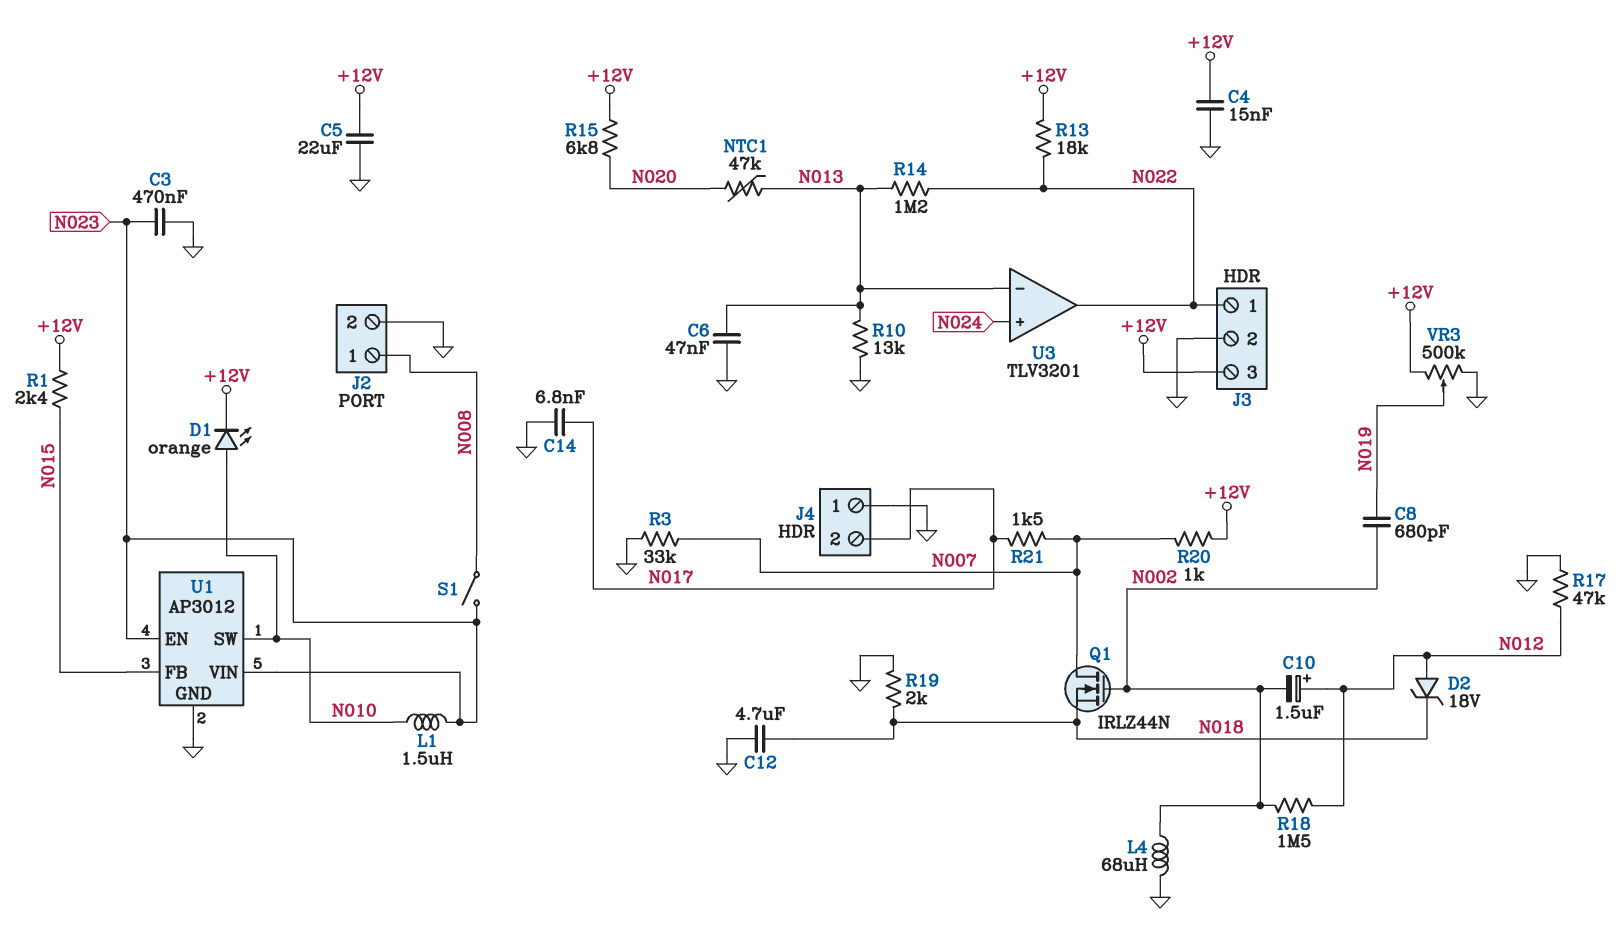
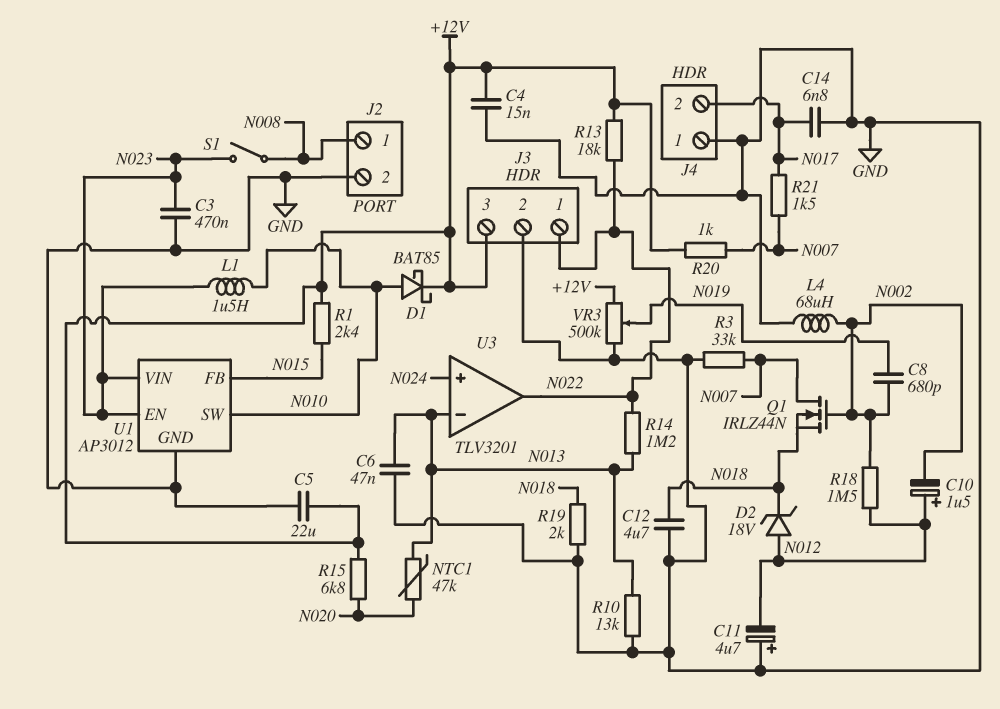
C11: none -> 4.7uF (plus GND, minus N012)
D1: LED orange (A N010, K +12V) -> schottky BAT85 (A N010, K +12V)
R17: 47k (GND, N012) -> none

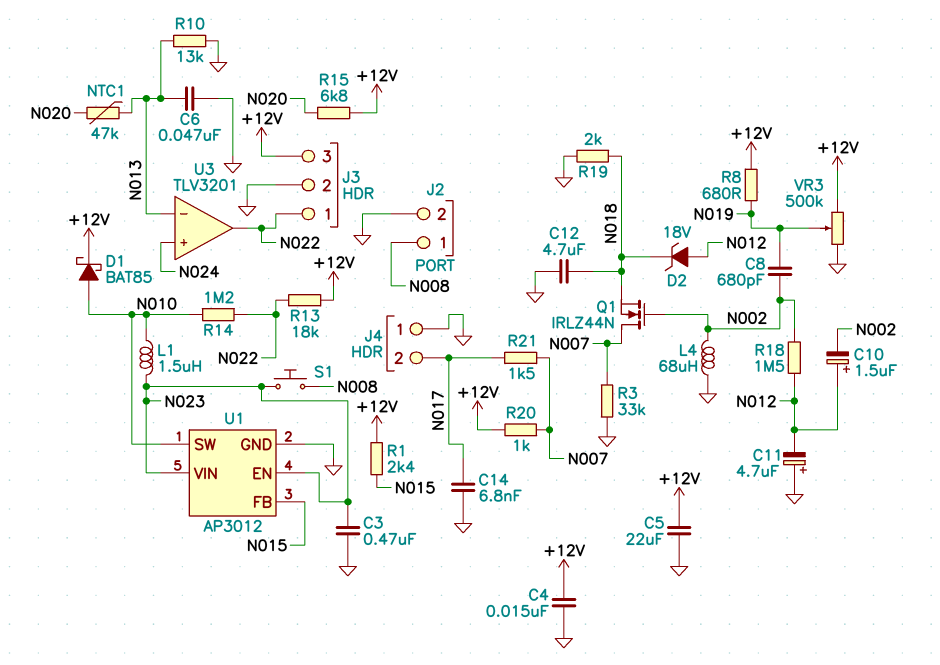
R8: none -> 680 (+12V, N019)
R14: 1.2M (N013, N022) -> 1.2M (N010, N022)
S1: switch (N008, N023) -> button (N008, N023)

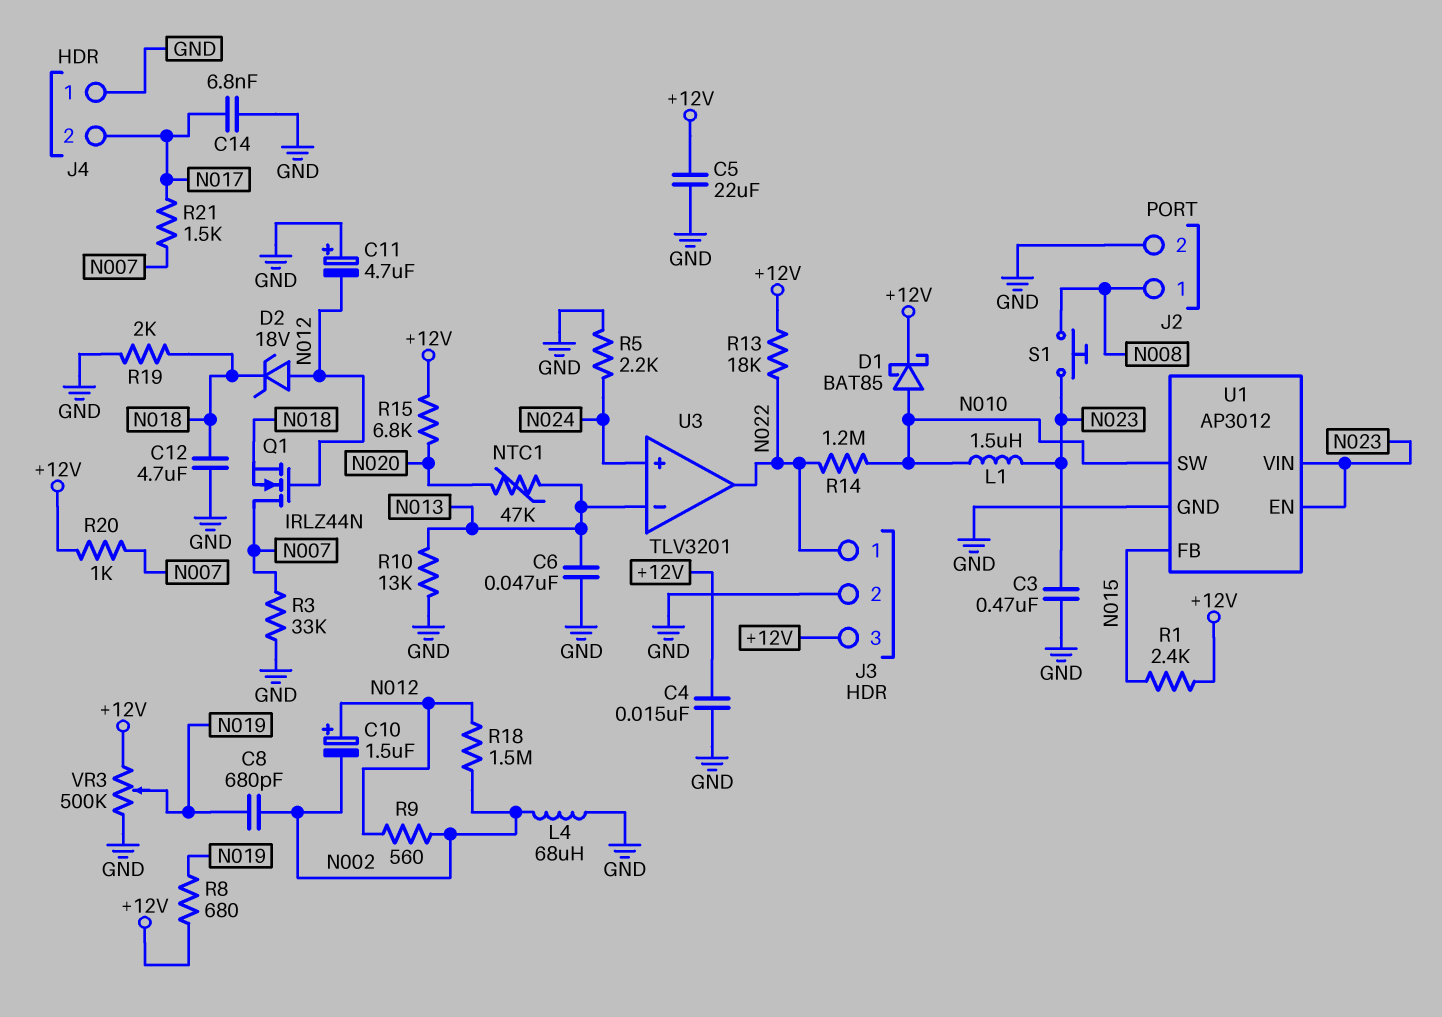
Q1: NMOS IRLZ44N (G N002, D N007, S N018) -> NMOS IRLZ44N (G N012, D N007, S N018)
R5: none -> 2.2k (GND, N024)
R9: none -> 560 (N002, N012)

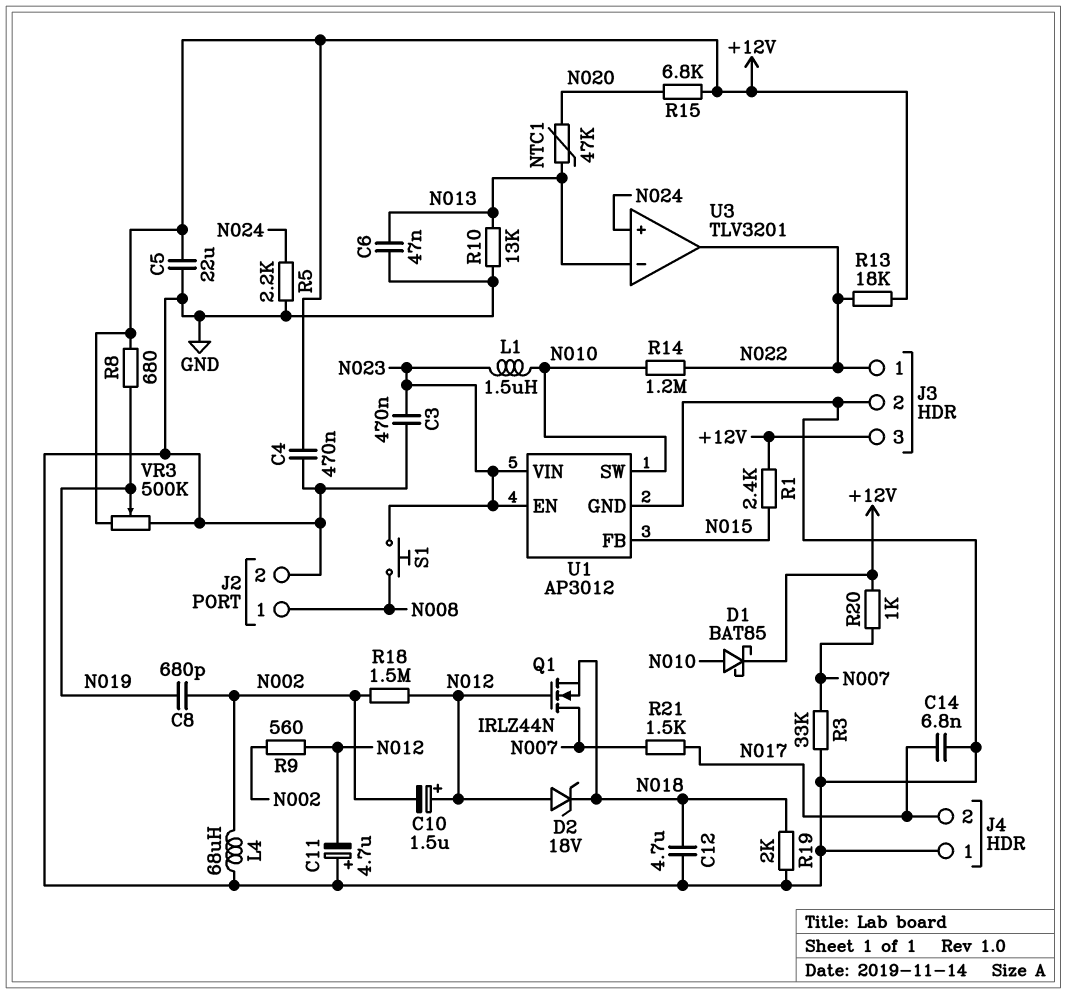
C4: 15nF (+12V, GND) -> 470nF (+12V, GND)

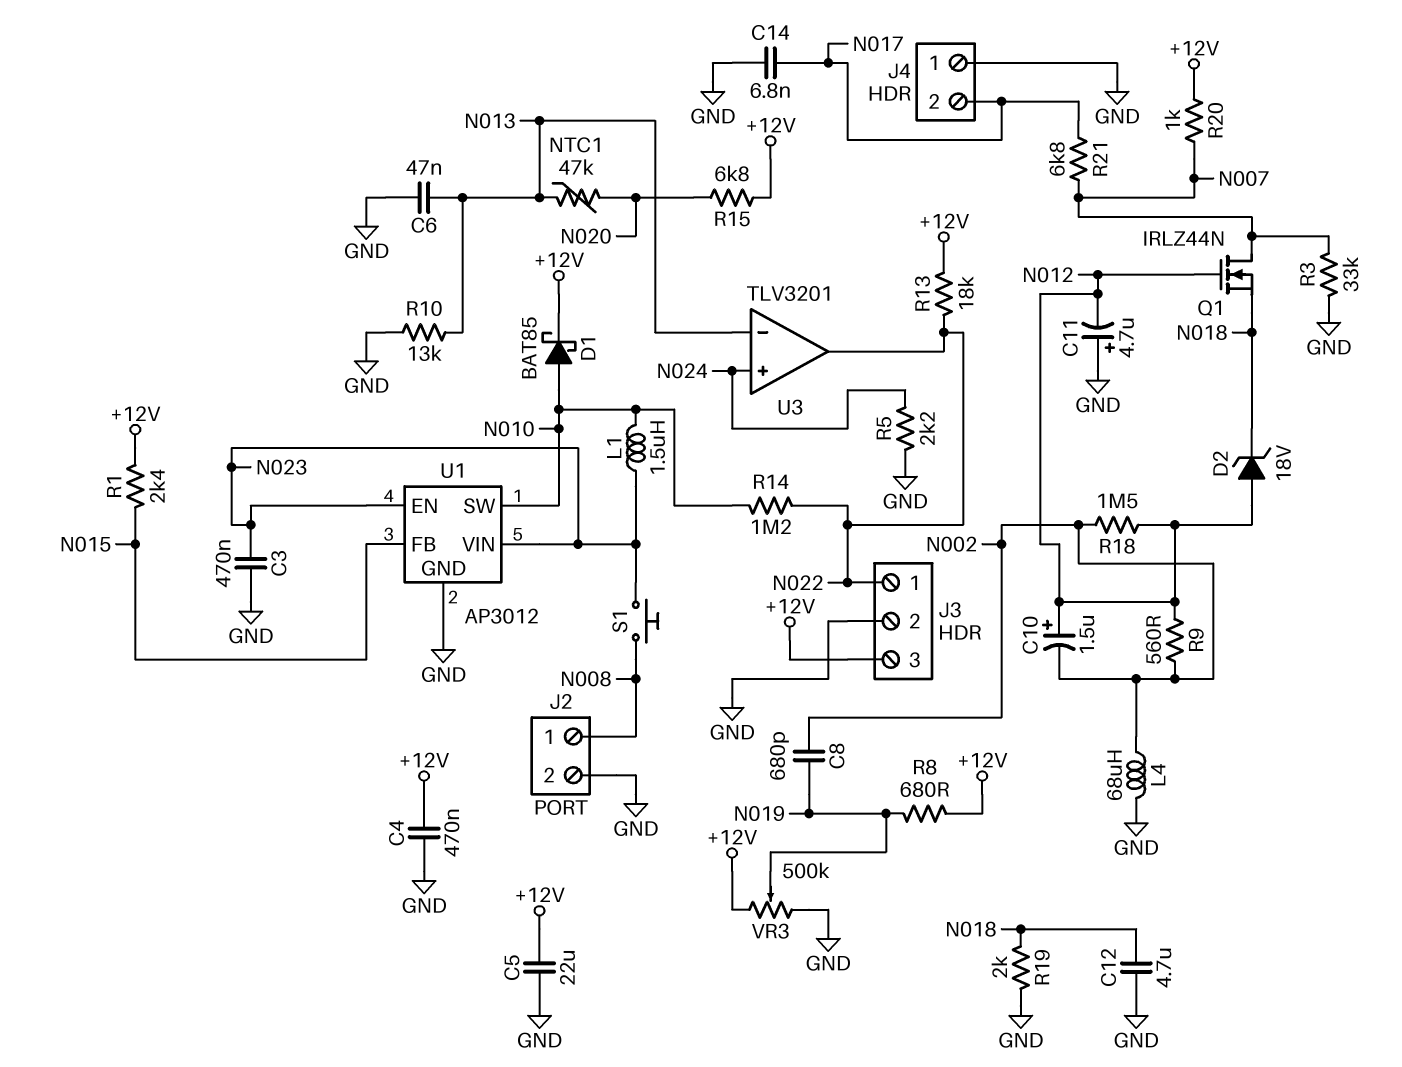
R21: 1.5k (N007, N017) -> 6.8k (N007, N017)

